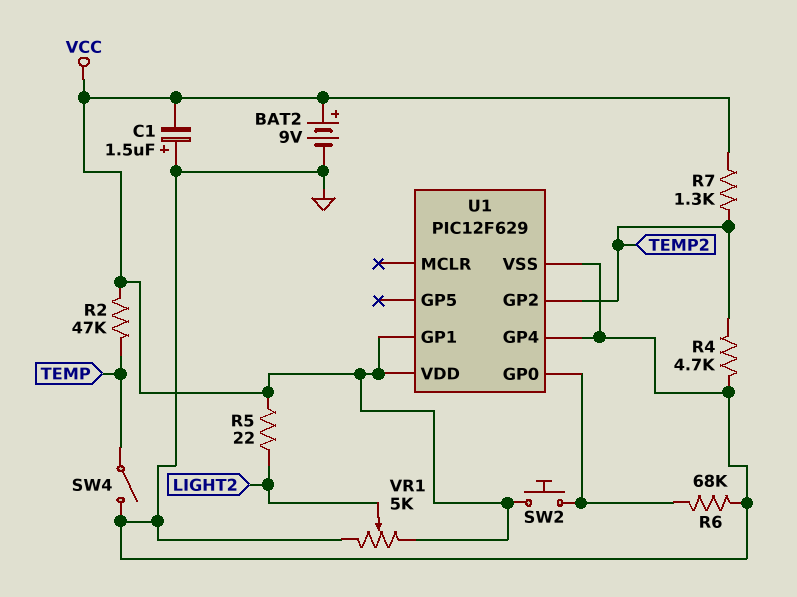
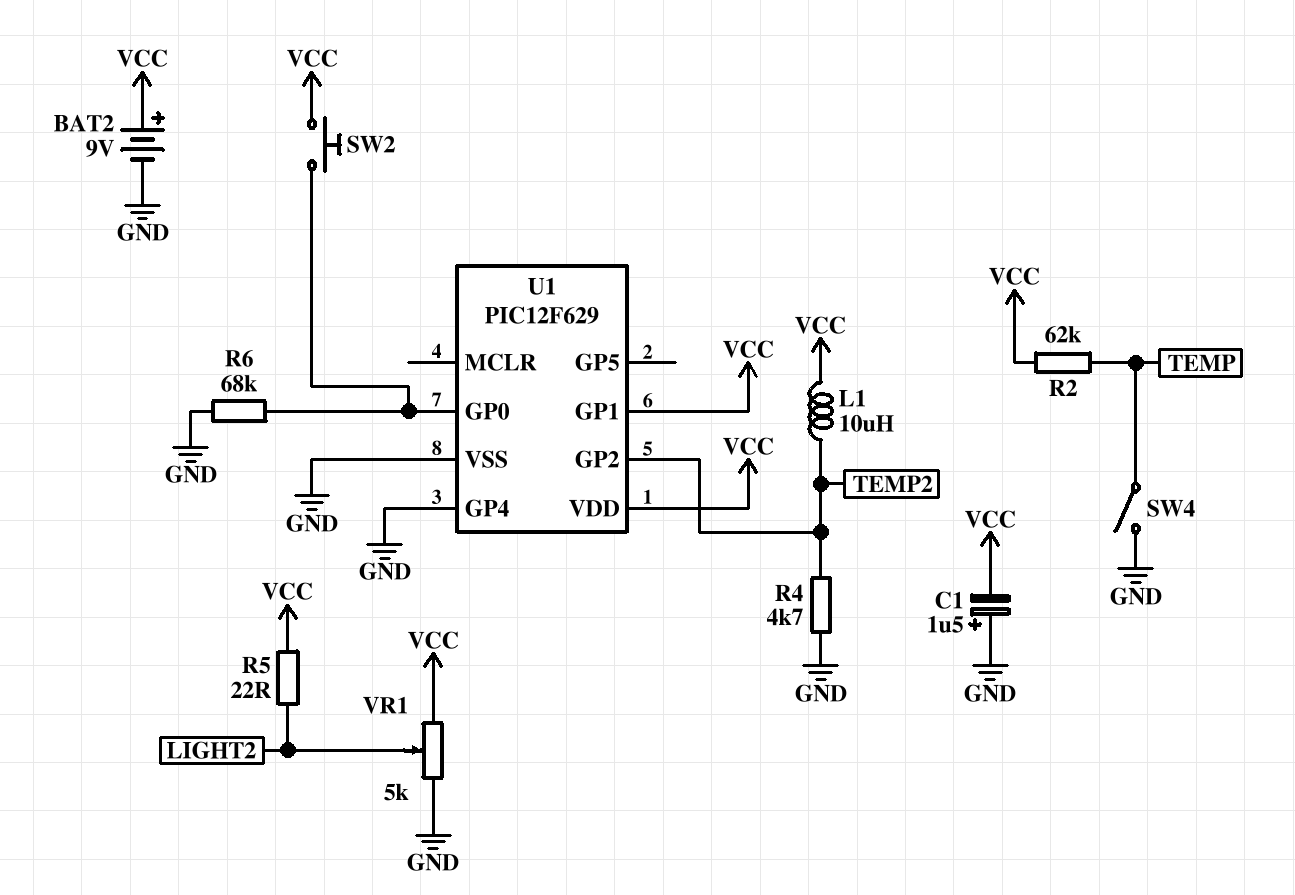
L1: none -> 10uH (TEMP2, VCC)
R2: 47k (TEMP, VCC) -> 62k (TEMP, VCC)
R7: 1.3k (TEMP2, VCC) -> none

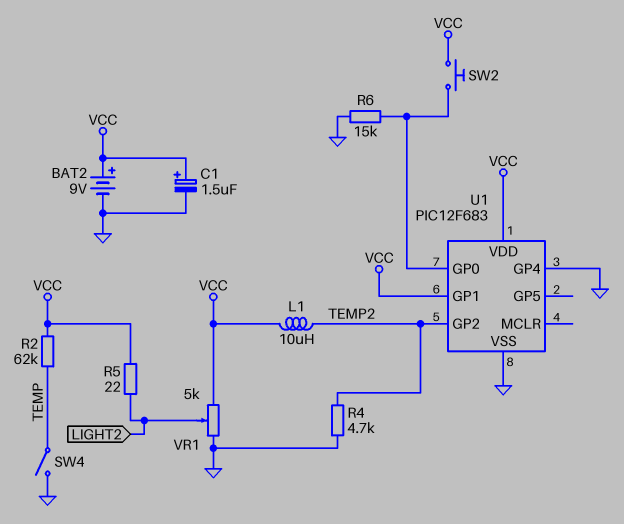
C1: 1.5uF (plus GND, minus VCC) -> 1.5uF (plus VCC, minus GND)
R6: 68k (GND, U1/GP0) -> 15k (GND, U1/GP0)
U1: PIC12F629 -> PIC12F683

